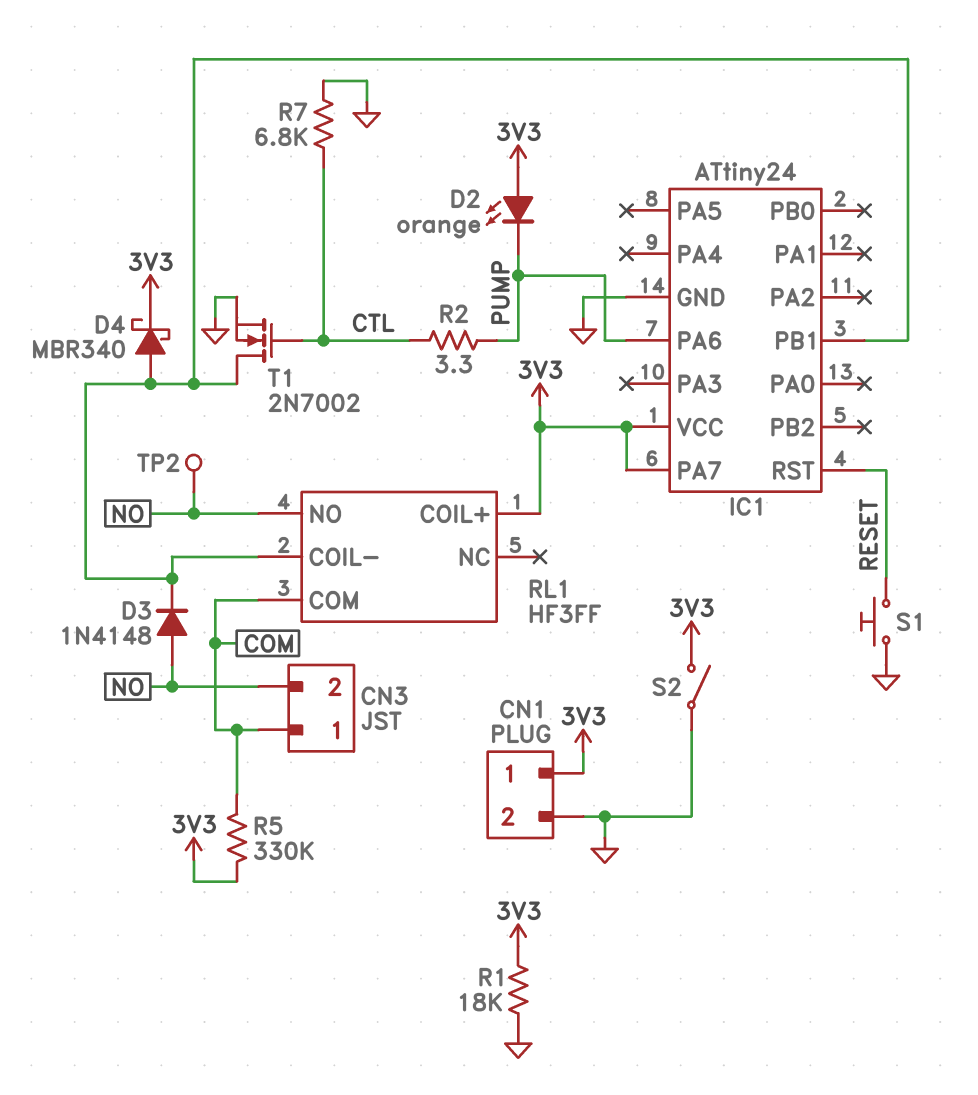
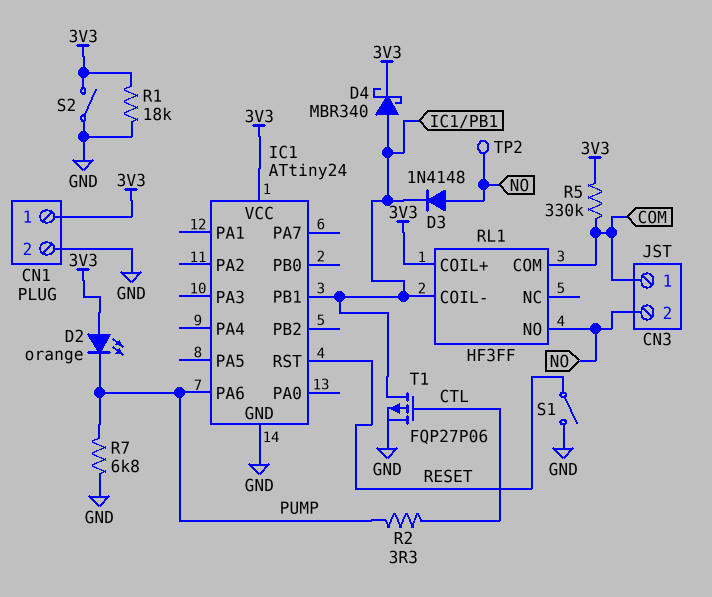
IC1 pin PA7: 3V3 -> none
R7: 6.8k (CTL, GND) -> 6.8k (GND, PUMP)
S1: button (GND, RESET) -> switch (GND, RESET)
T1: NMOS 2N7002 (G CTL, D IC1/PB1, S GND) -> PMOS FQP27P06 (G CTL, D IC1/PB1, S GND)

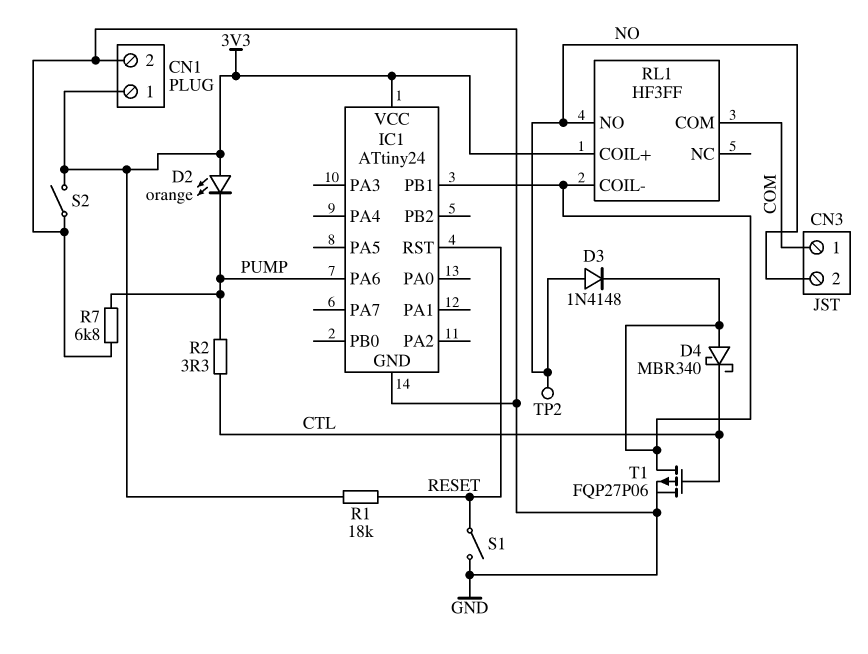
D4: schottky MBR340 (A IC1/PB1, K 3V3) -> schottky MBR340 (A IC1/PB1, K CTL)
R1: 18k (3V3, GND) -> 18k (3V3, RESET)
R5: 330k (3V3, COM) -> none

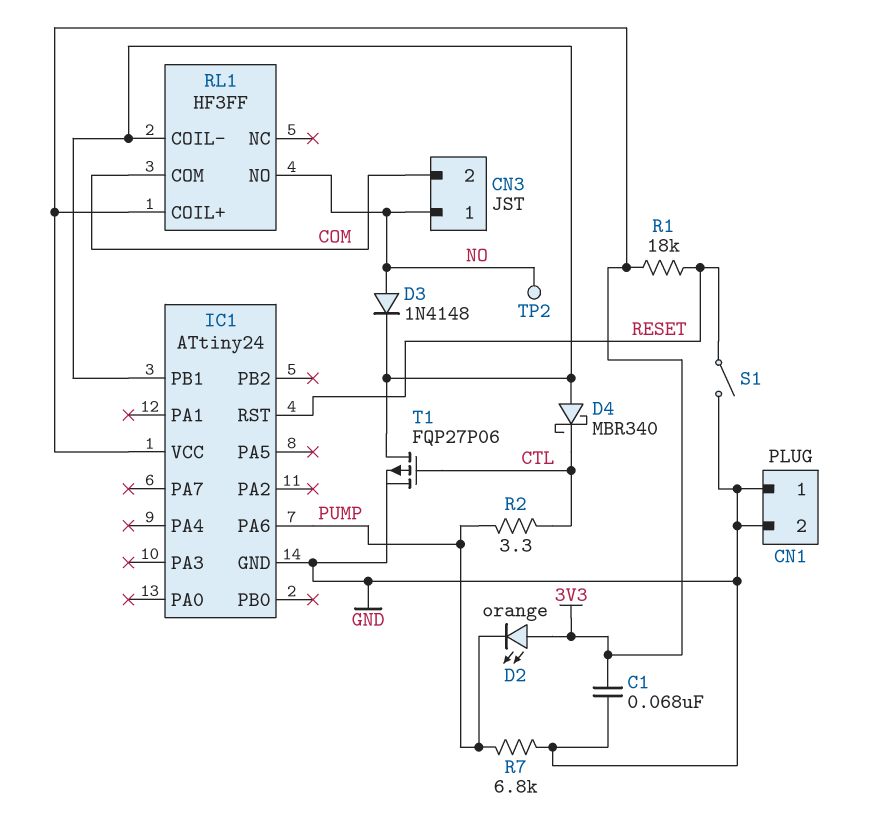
C1: none -> 68nF (3V3, GND)
CN1 pin 1: 3V3 -> GND
CN3 pin 1: COM -> NO
CN3 pin 2: NO -> COM
S2: switch (3V3, GND) -> none

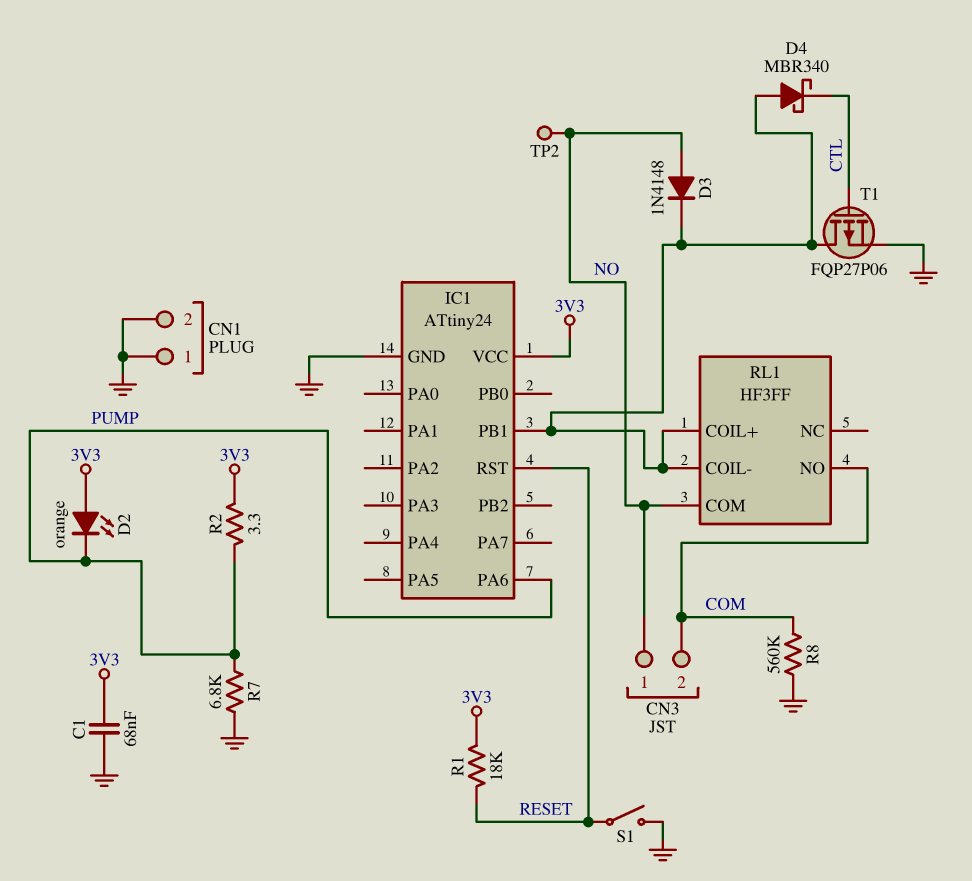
R2: 3.3 (CTL, PUMP) -> 3.3 (3V3, PUMP)
R8: none -> 560k (COM, GND)
RL1 pin COIL+: 3V3 -> IC1/PB1
RL1 pin COM: COM -> NO
RL1 pin NO: NO -> COM

